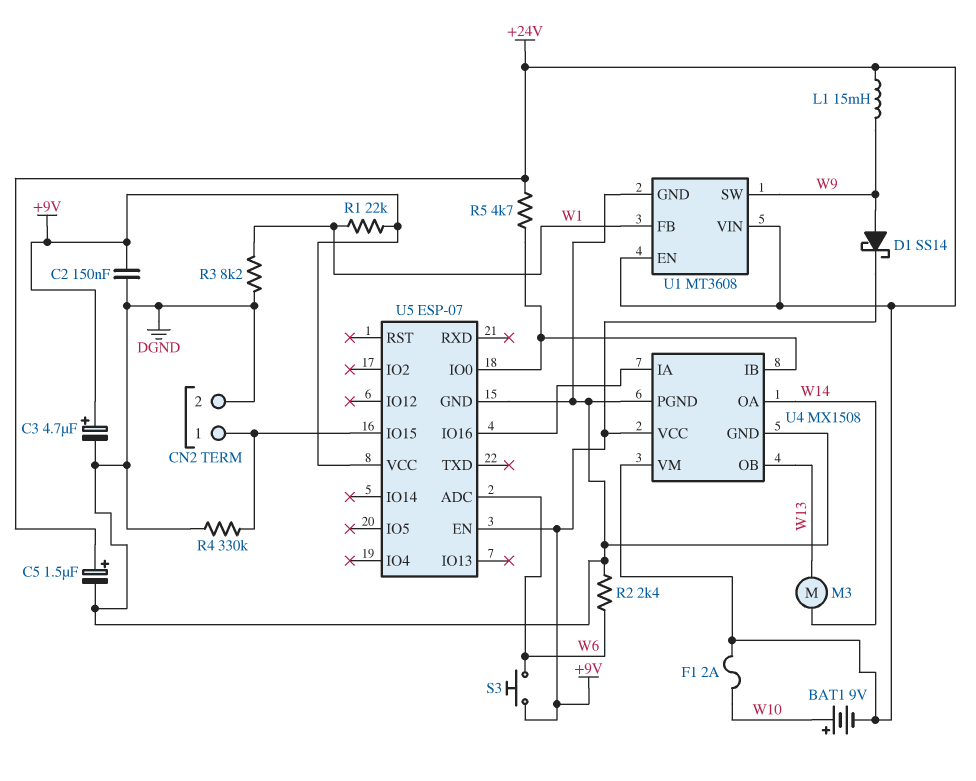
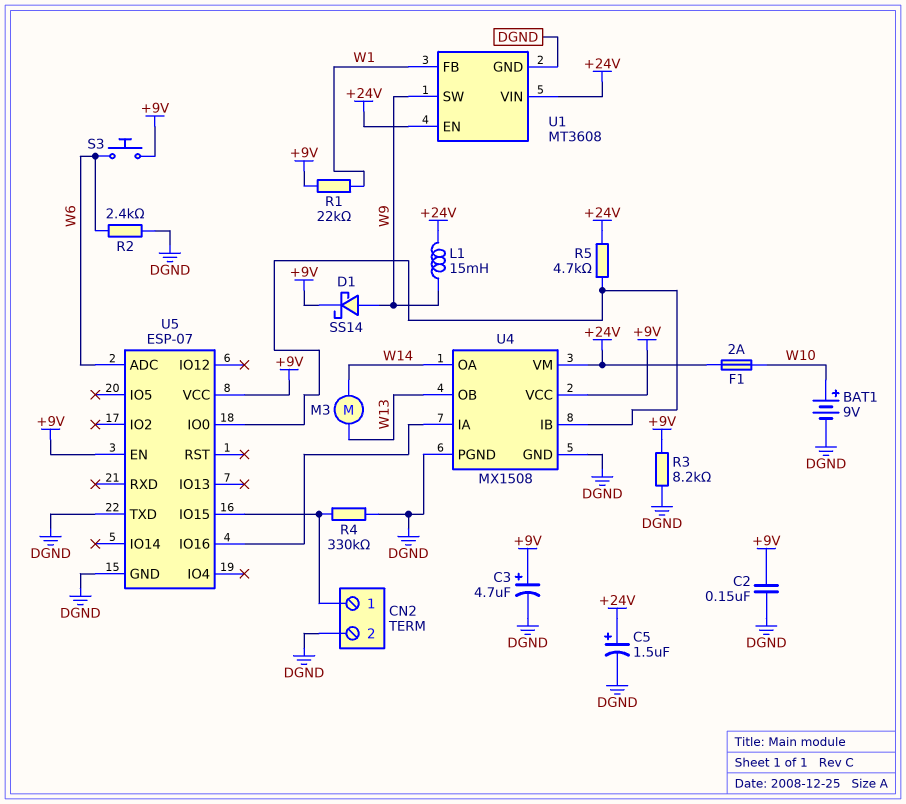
BAT1: 9V (plus W10, minus +24V) -> 9V (plus W10, minus DGND)
R3: 8.2k (DGND, W1) -> 8.2k (+9V, DGND)
U5 pin TXD: none -> DGND

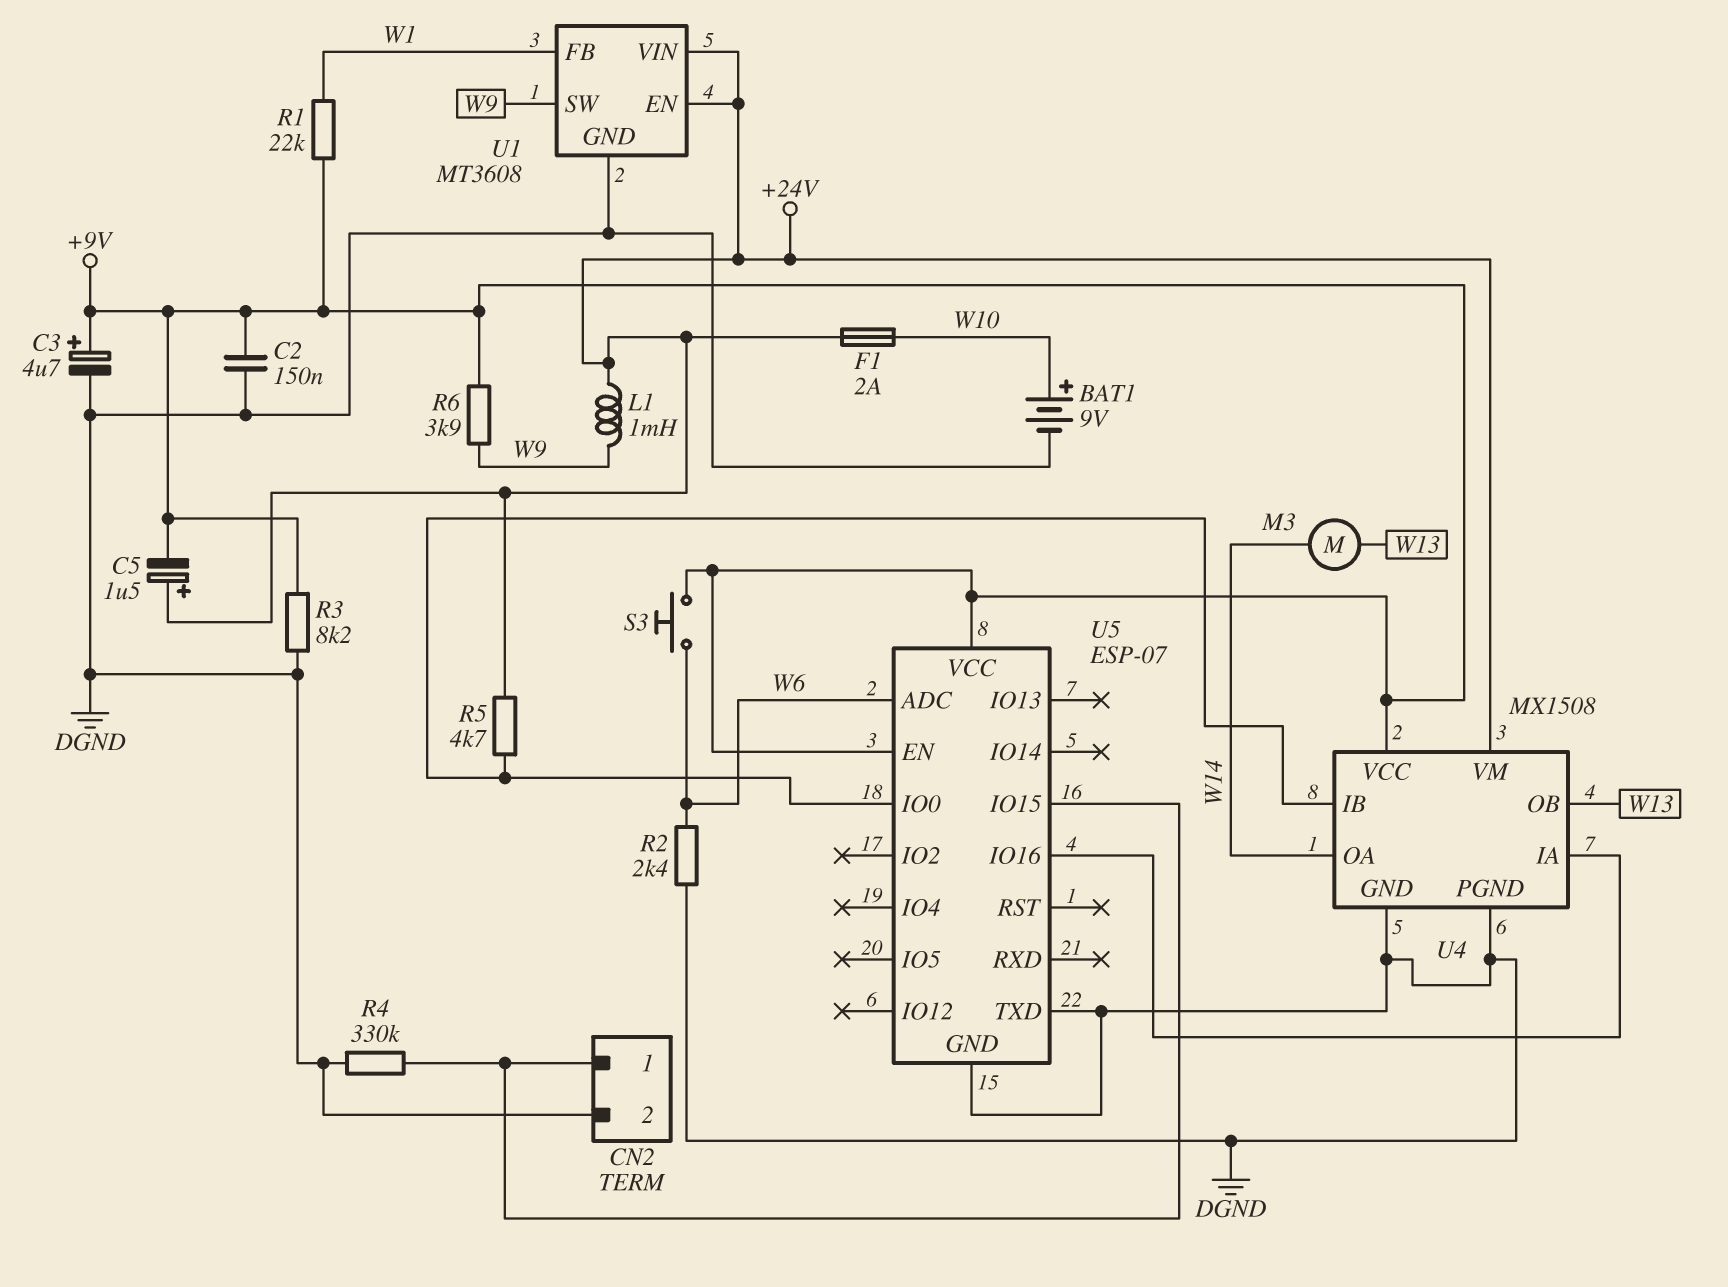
C5: 1.5uF (plus +24V, minus DGND) -> 1.5uF (plus +24V, minus +9V)
D1: schottky SS14 (A W9, K +9V) -> none
L1: 15mH (+24V, W9) -> 1mH (+24V, W9)
R6: none -> 3.9k (+9V, W9)

